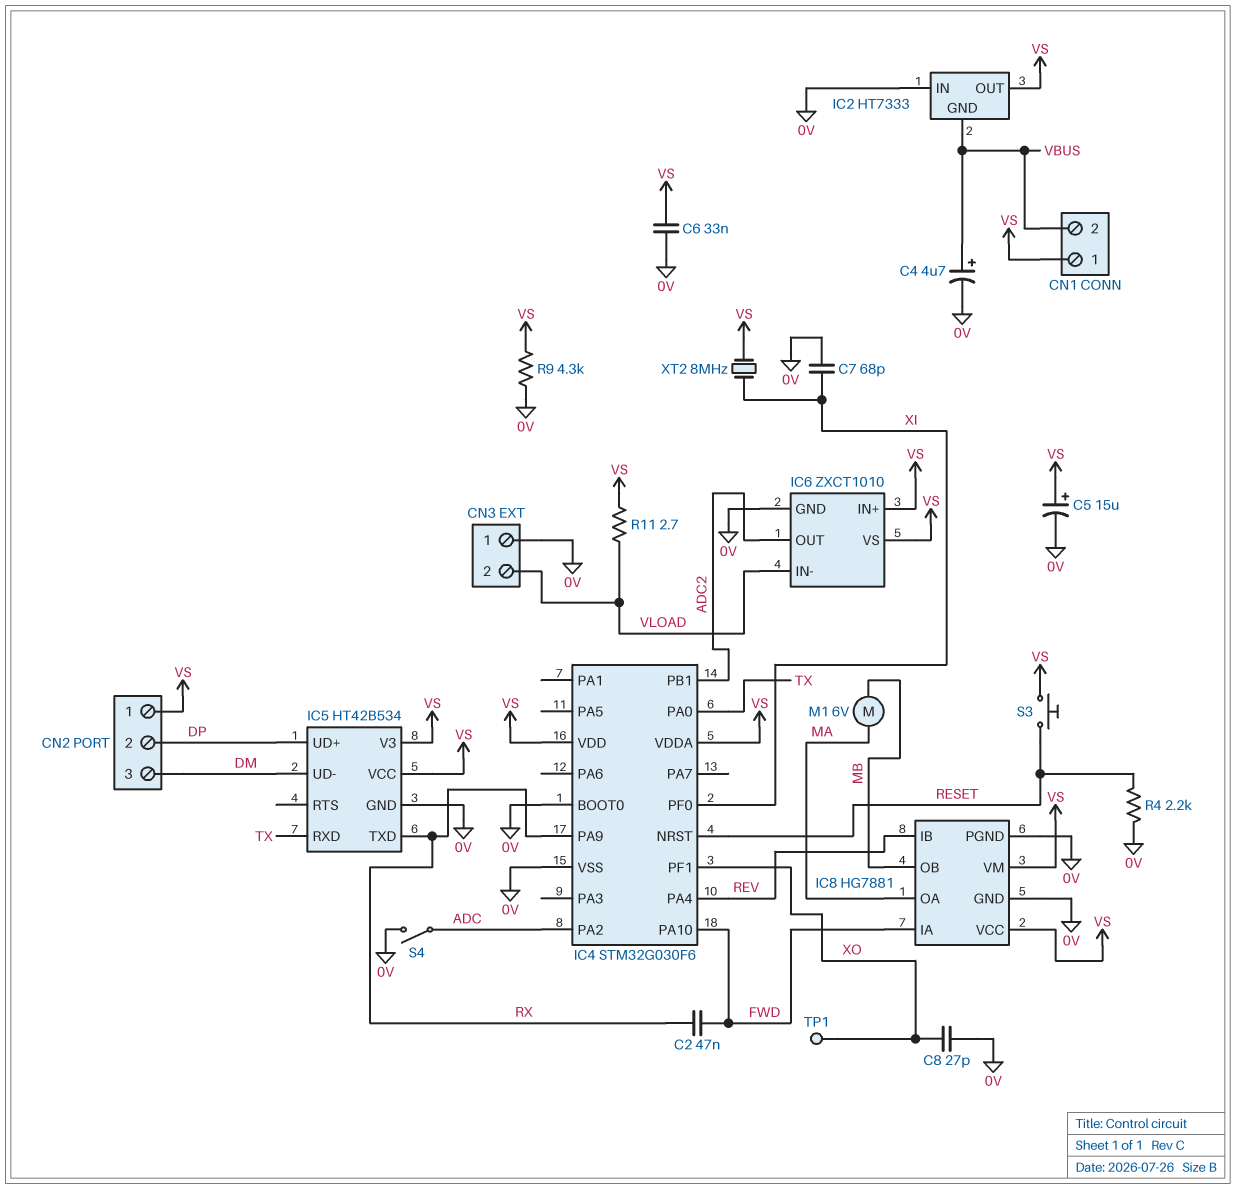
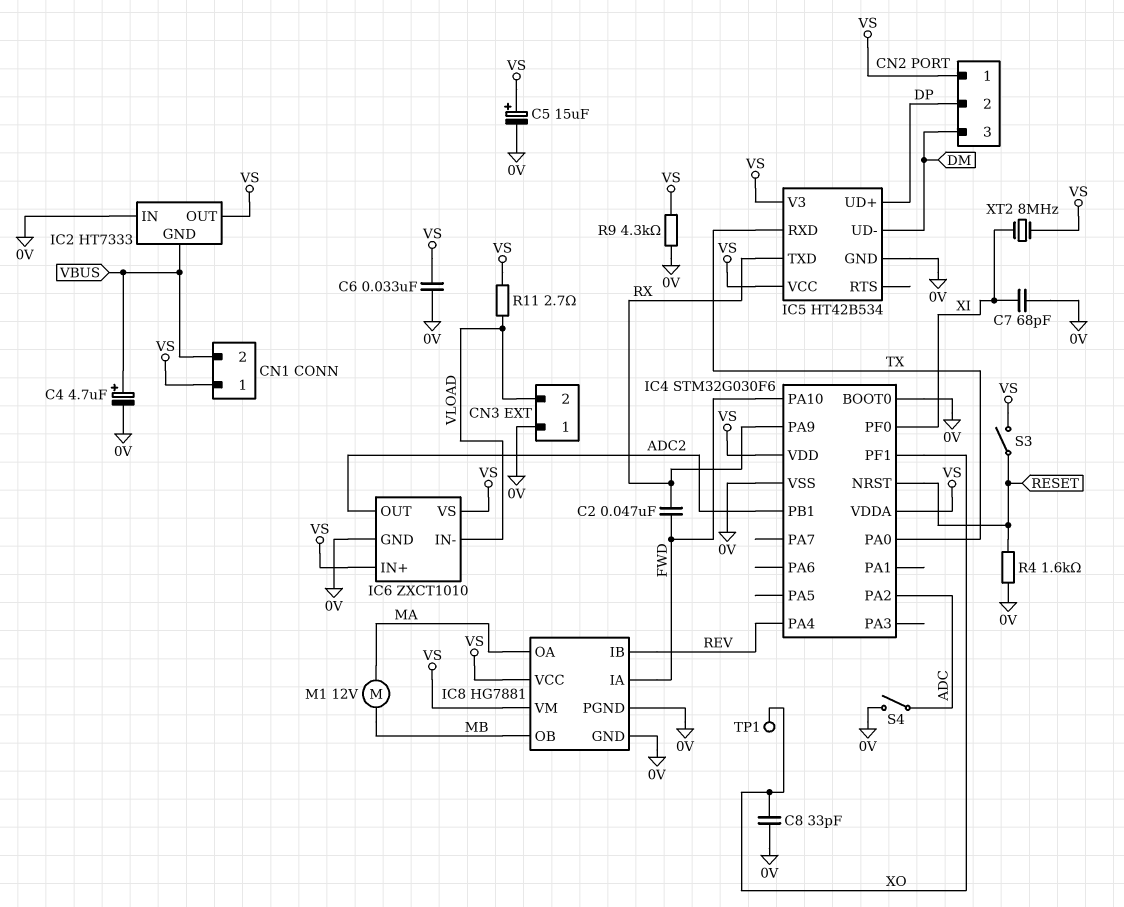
C8: 27pF (0V, XO) -> 33pF (0V, XO)
M1: motor 6V (MA, MB) -> motor 12V (MA, MB)
R4: 2.2k (0V, RESET) -> 1.6k (0V, RESET)
S3: button (RESET, VS) -> switch (RESET, VS)

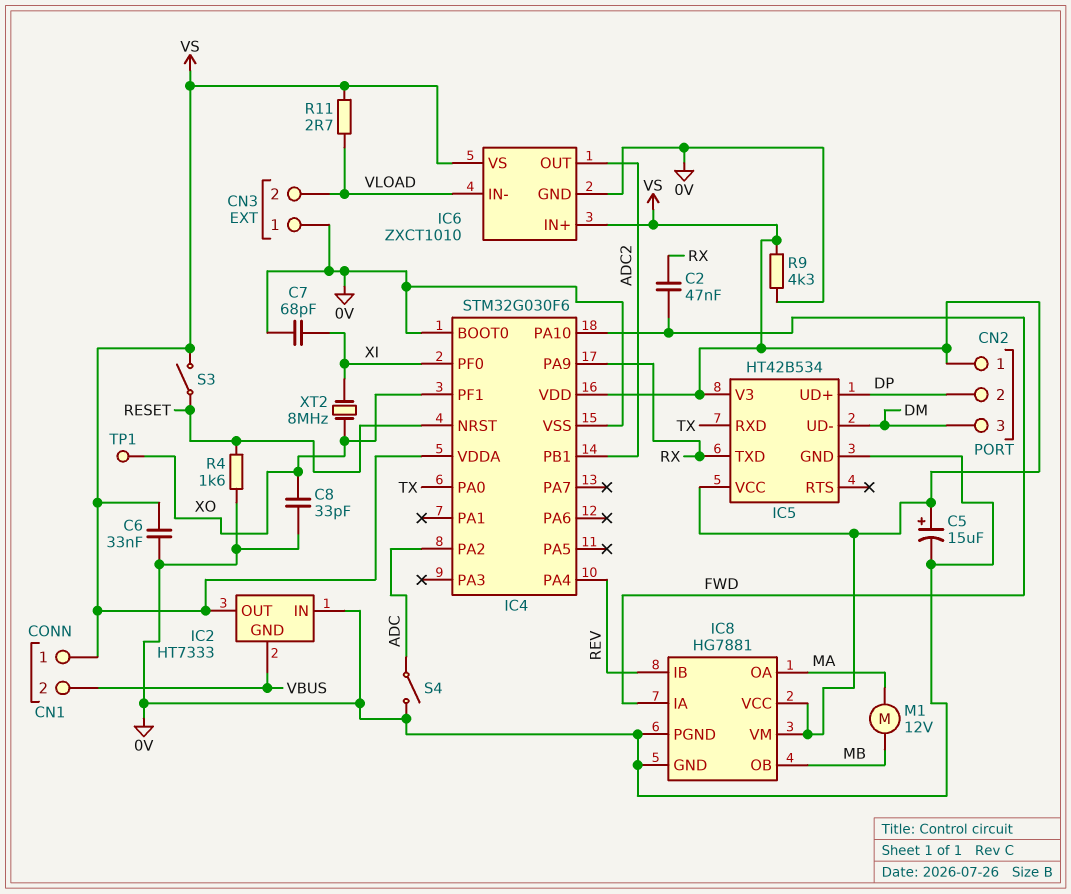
C4: 4.7uF (plus VBUS, minus 0V) -> none
XT2: 8MHz (VS, XI) -> 8MHz (XI, XO)

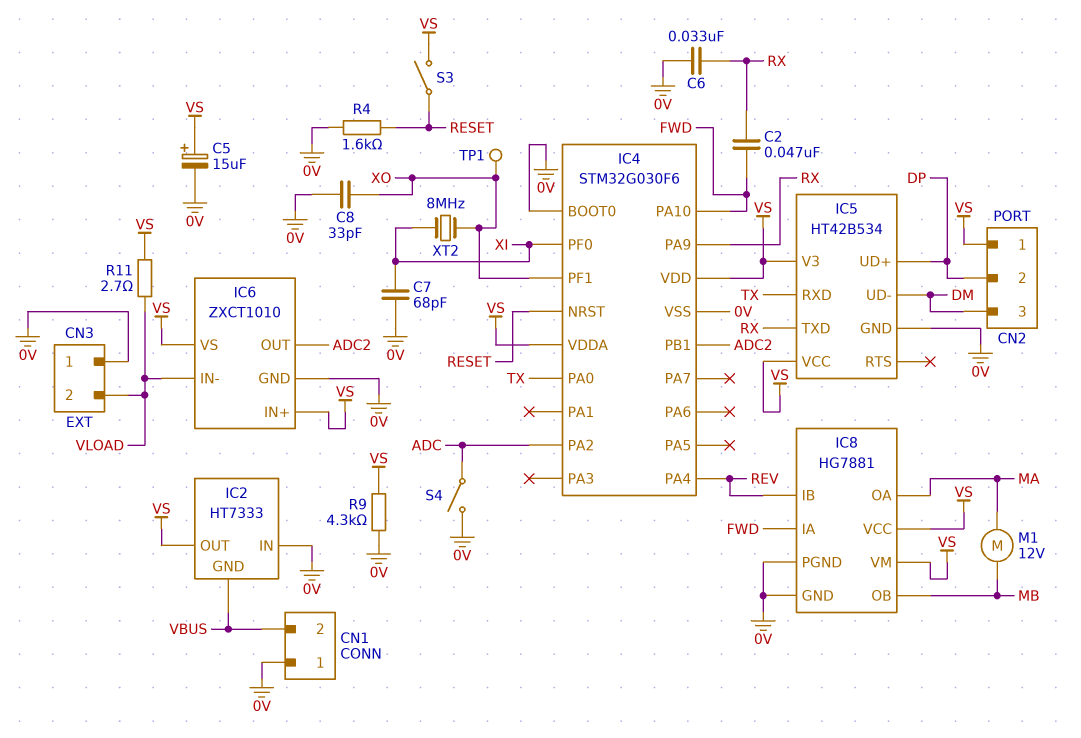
C6: 33nF (0V, VS) -> 33nF (0V, RX)
CN1 pin 1: VS -> 0V

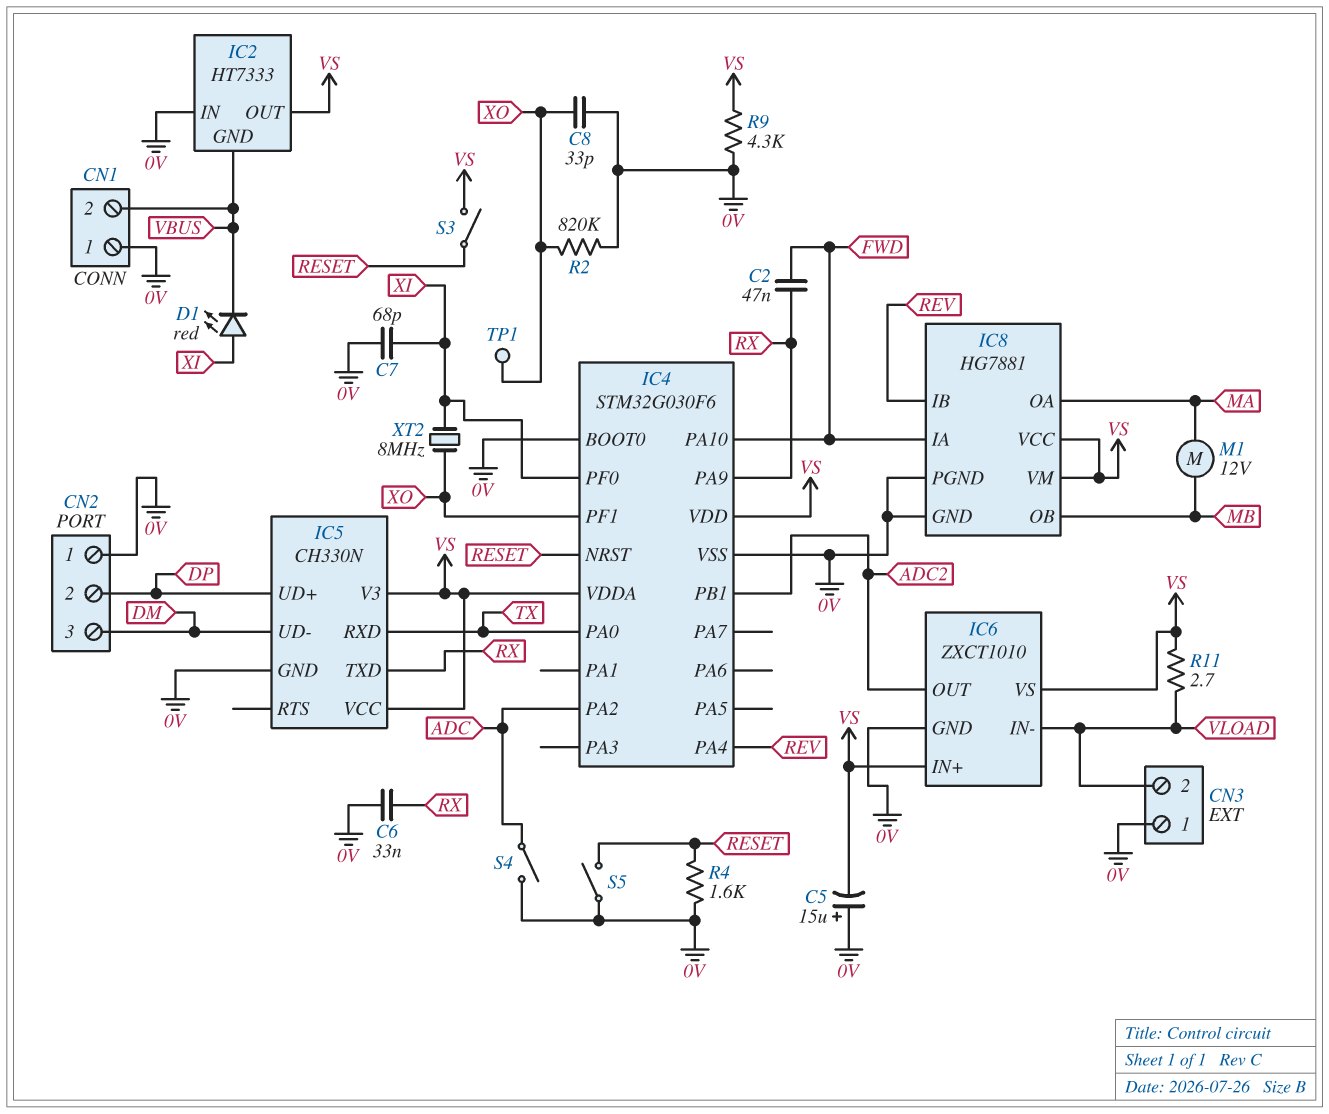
C5: 15uF (plus VS, minus 0V) -> 15uF (plus 0V, minus VS)
CN2 pin 1: VS -> 0V
D1: none -> LED red (A XI, K VBUS)
IC5: HT42B534 -> CH330N
R2: none -> 820k (0V, XO)
S5: none -> switch (0V, RESET)

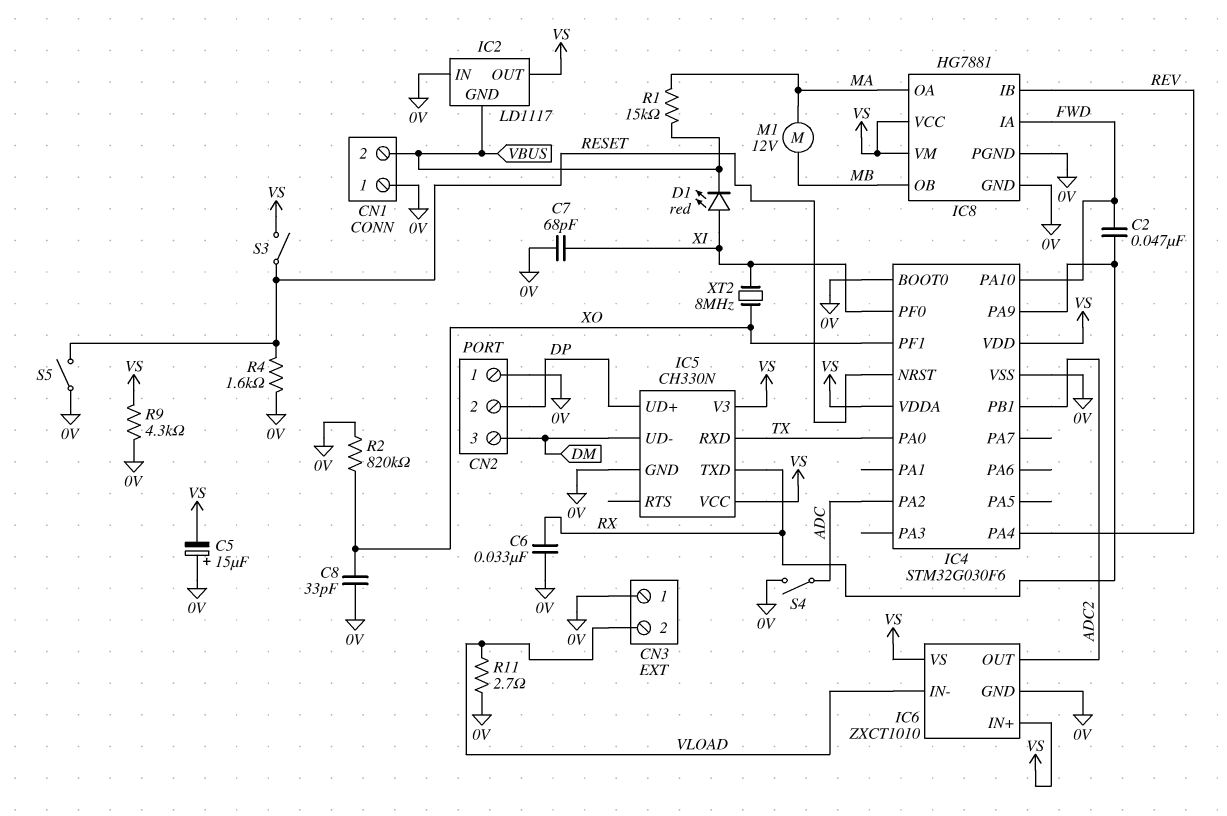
IC2: HT7333 -> LD1117
R1: none -> 15k (MA, VBUS)
R11: 2.7 (VLOAD, VS) -> 2.7 (0V, VLOAD)
TP1: test point (XO) -> none

